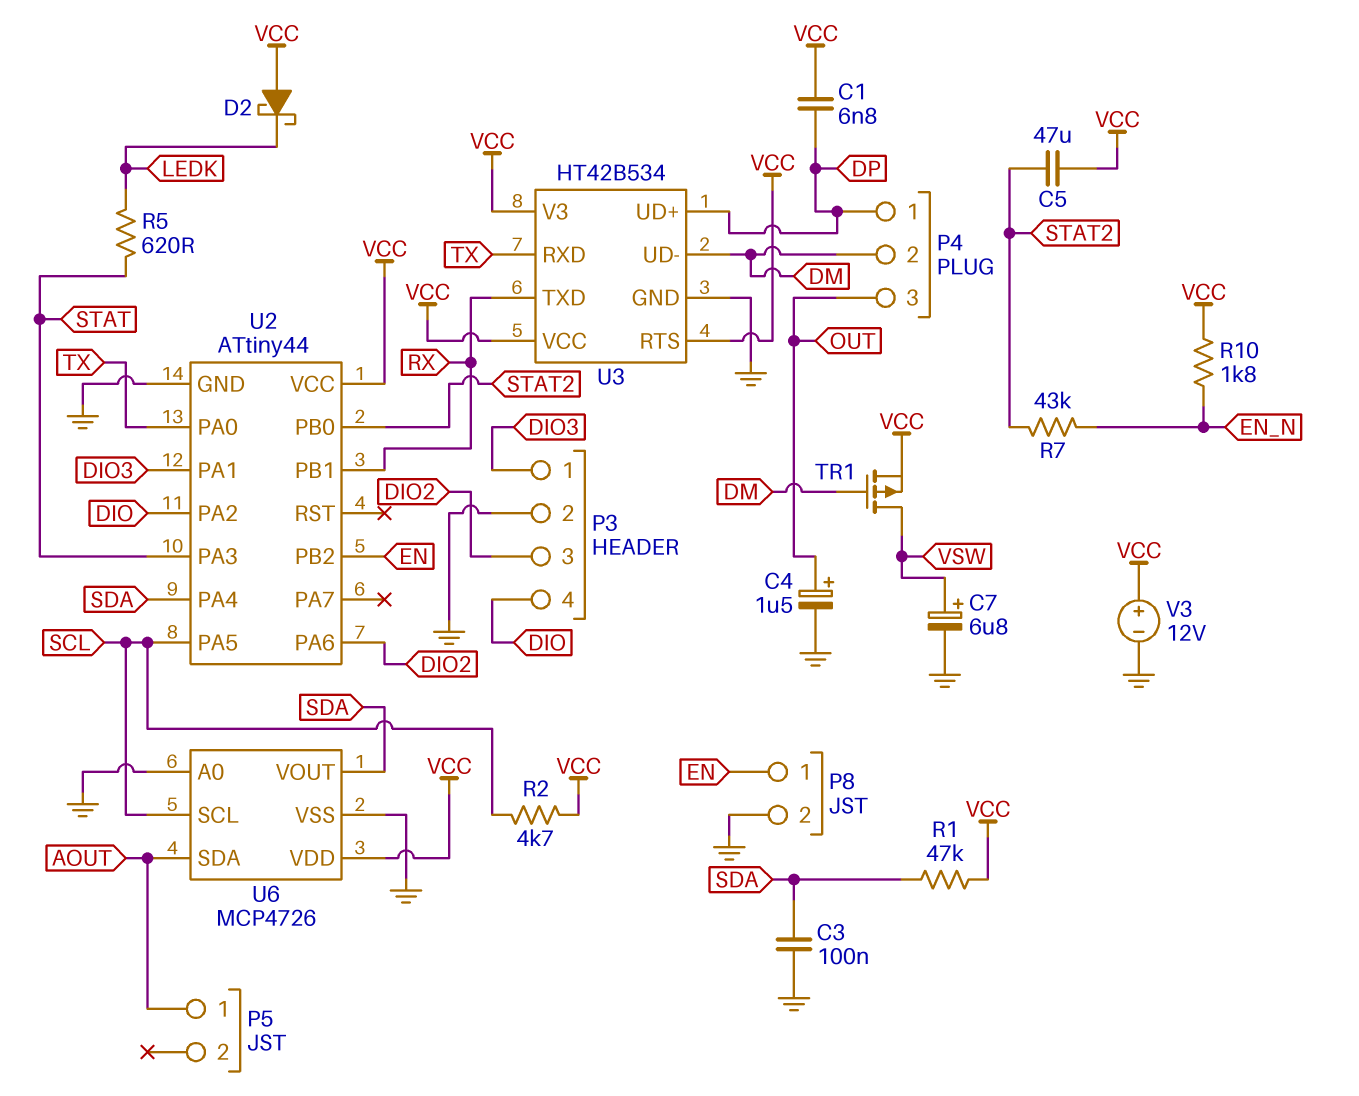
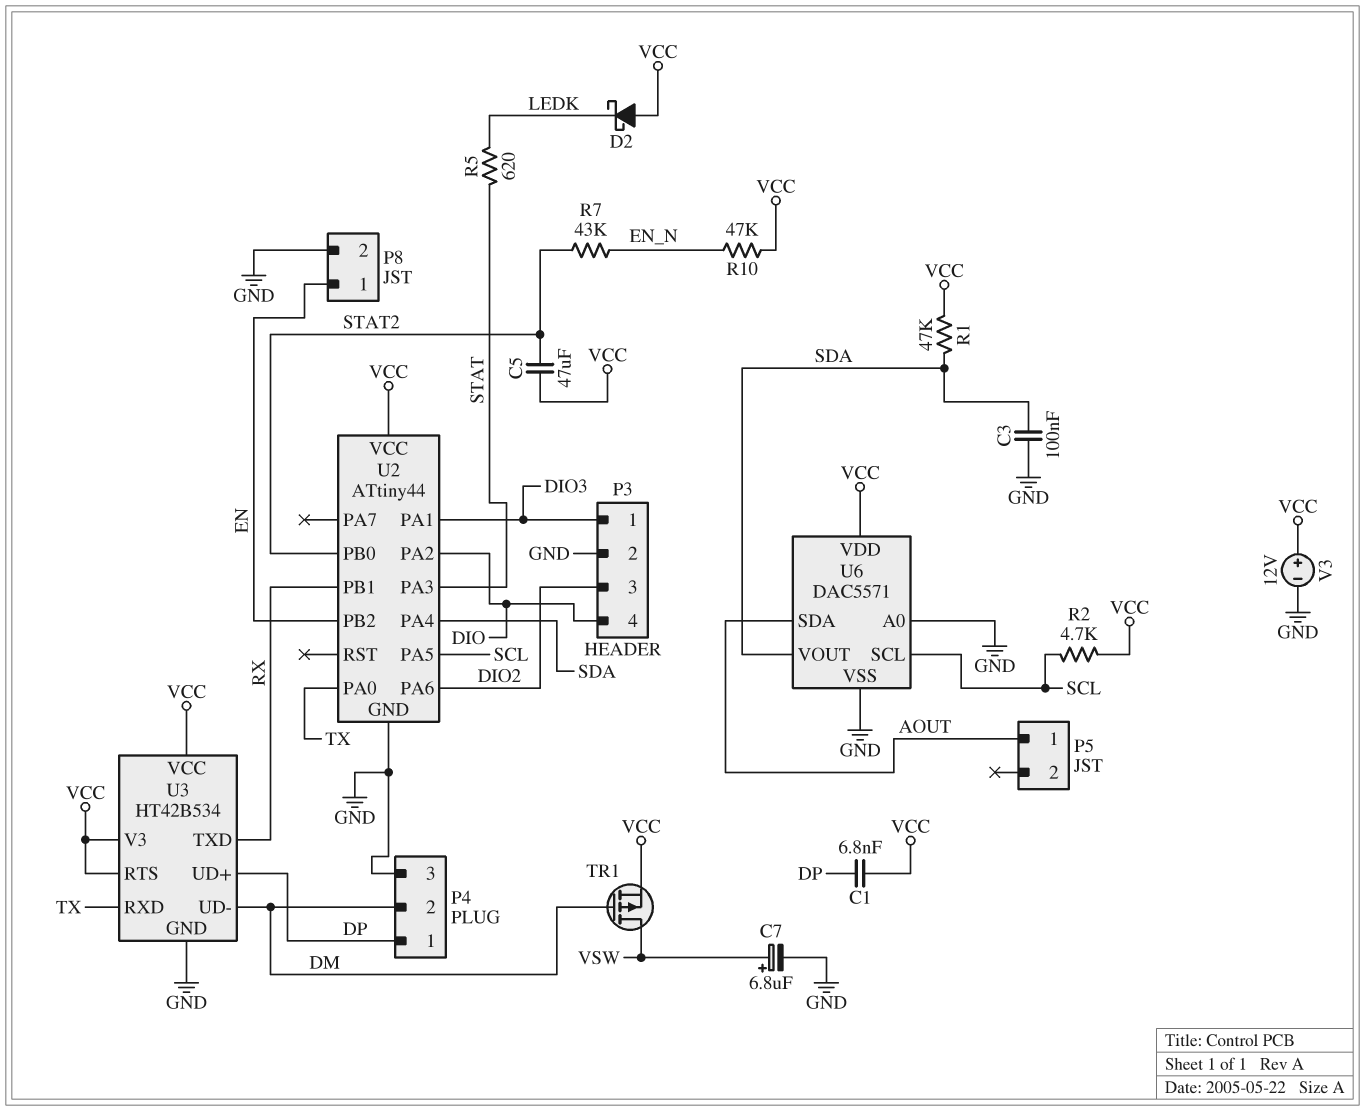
C4: 1.5uF (plus OUT, minus GND) -> none
P4 pin 3: OUT -> GND
R10: 1.8k (EN_N, VCC) -> 47k (EN_N, VCC)
U6: MCP4726 -> DAC5571

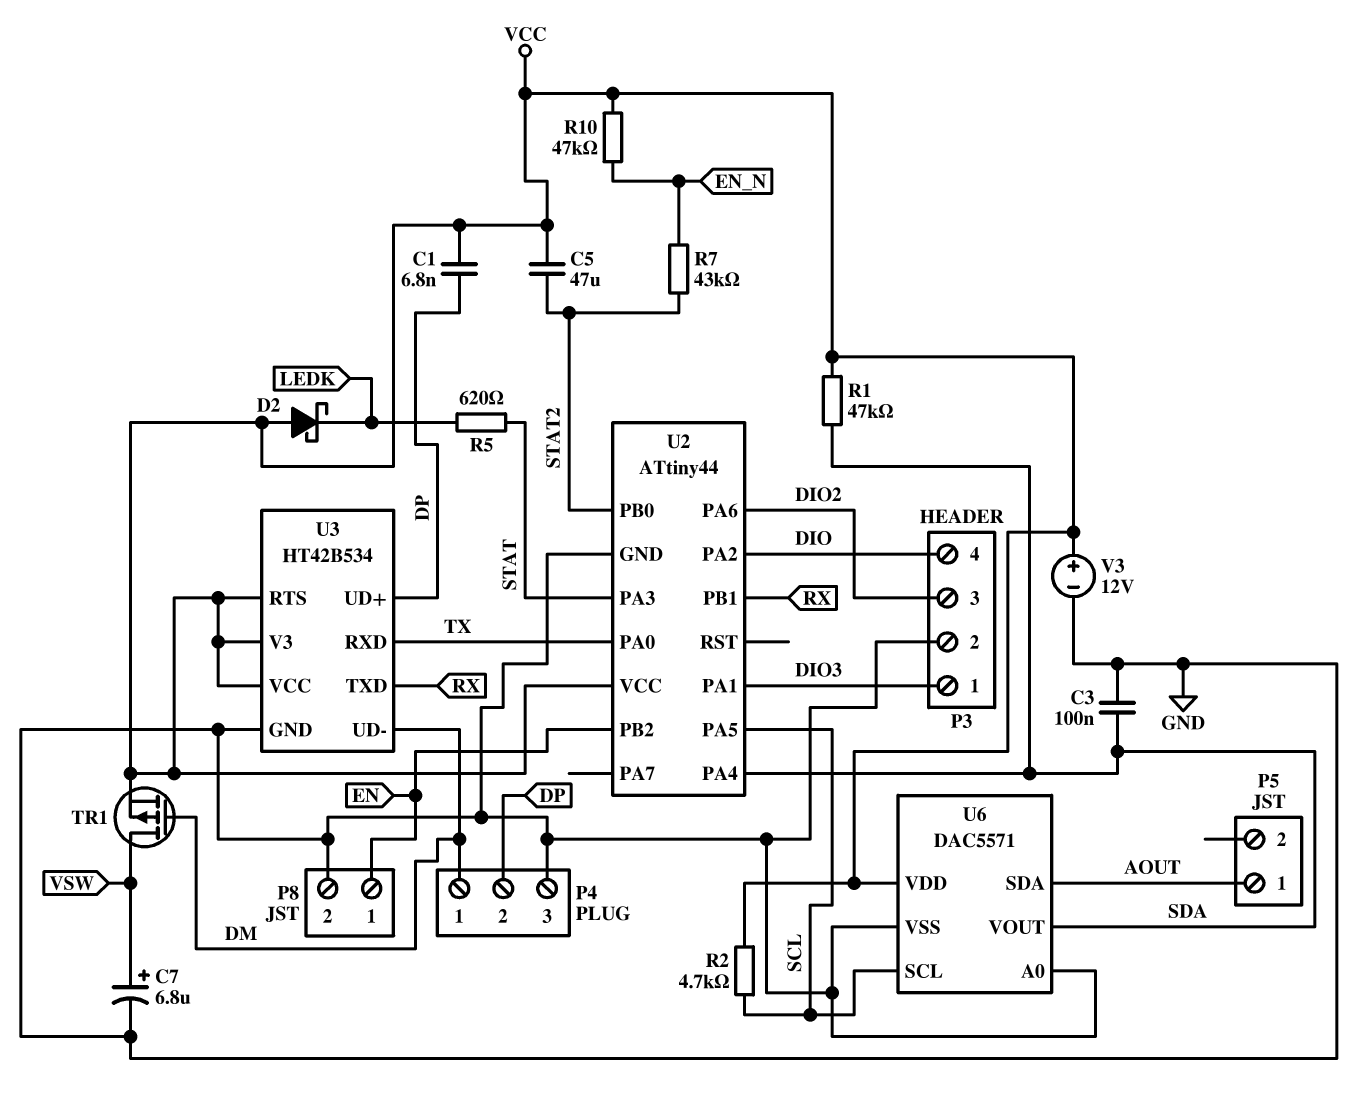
P4 pin 1: DP -> DM
P4 pin 2: DM -> DP

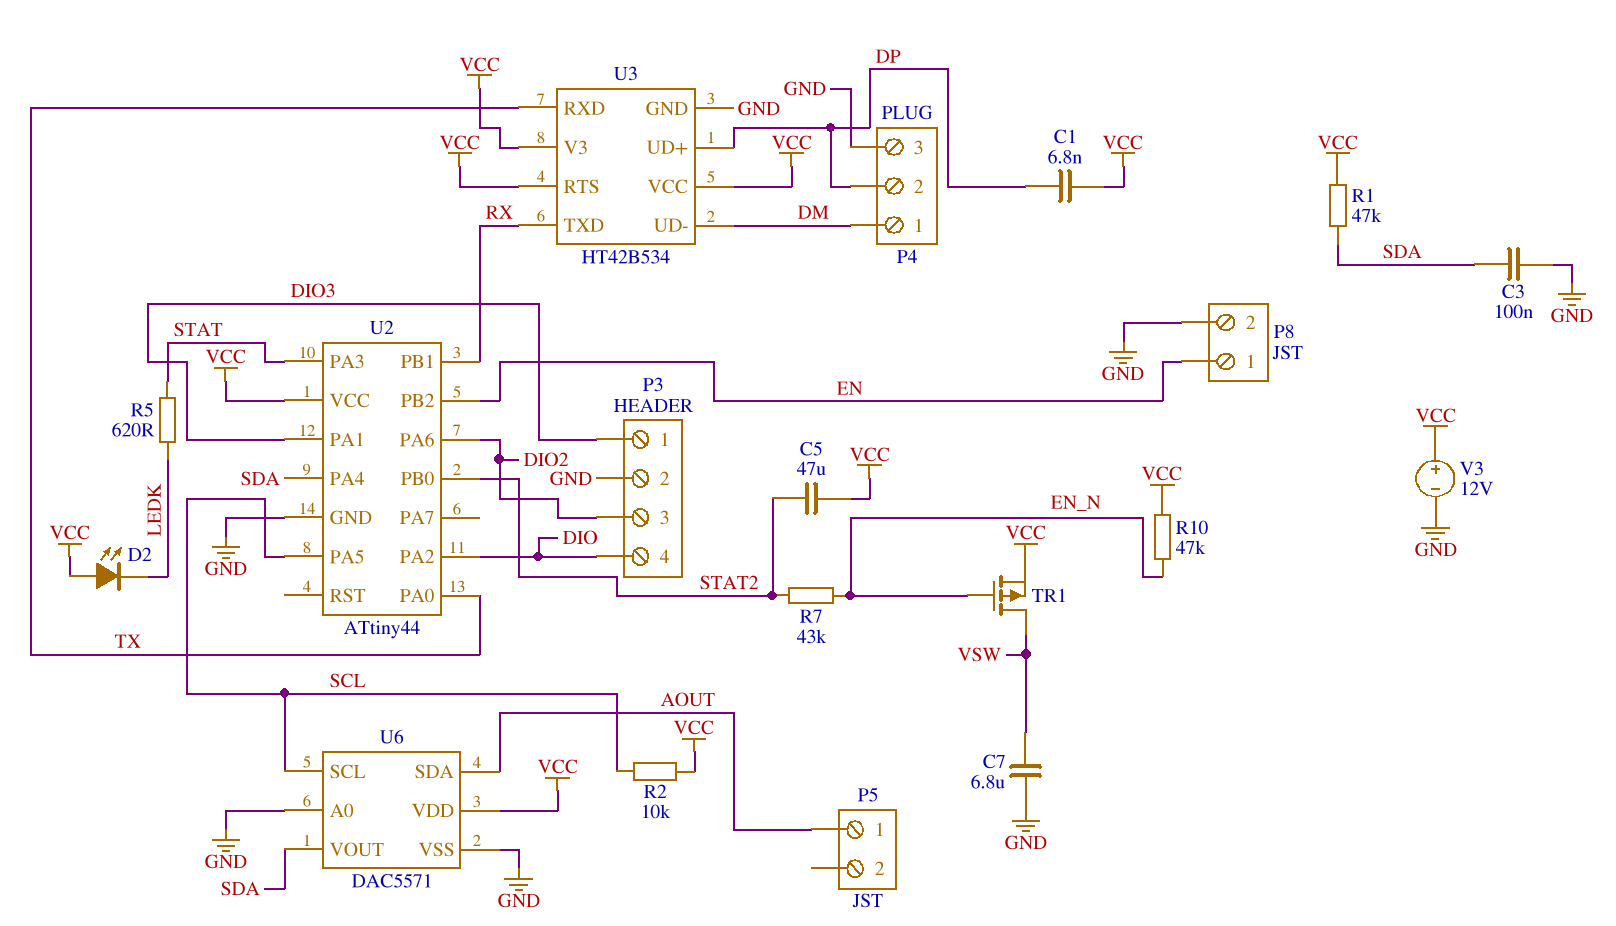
C7: 6.8uF (plus VSW, minus GND) -> 6.8uF (GND, VSW)
D2: schottky (A VCC, K LEDK) -> LED (A VCC, K LEDK)
R2: 4.7k (SCL, VCC) -> 10k (SCL, VCC)
TR1: PMOS (G DM, D VSW, S VCC) -> PMOS (G EN_N, D VSW, S VCC)

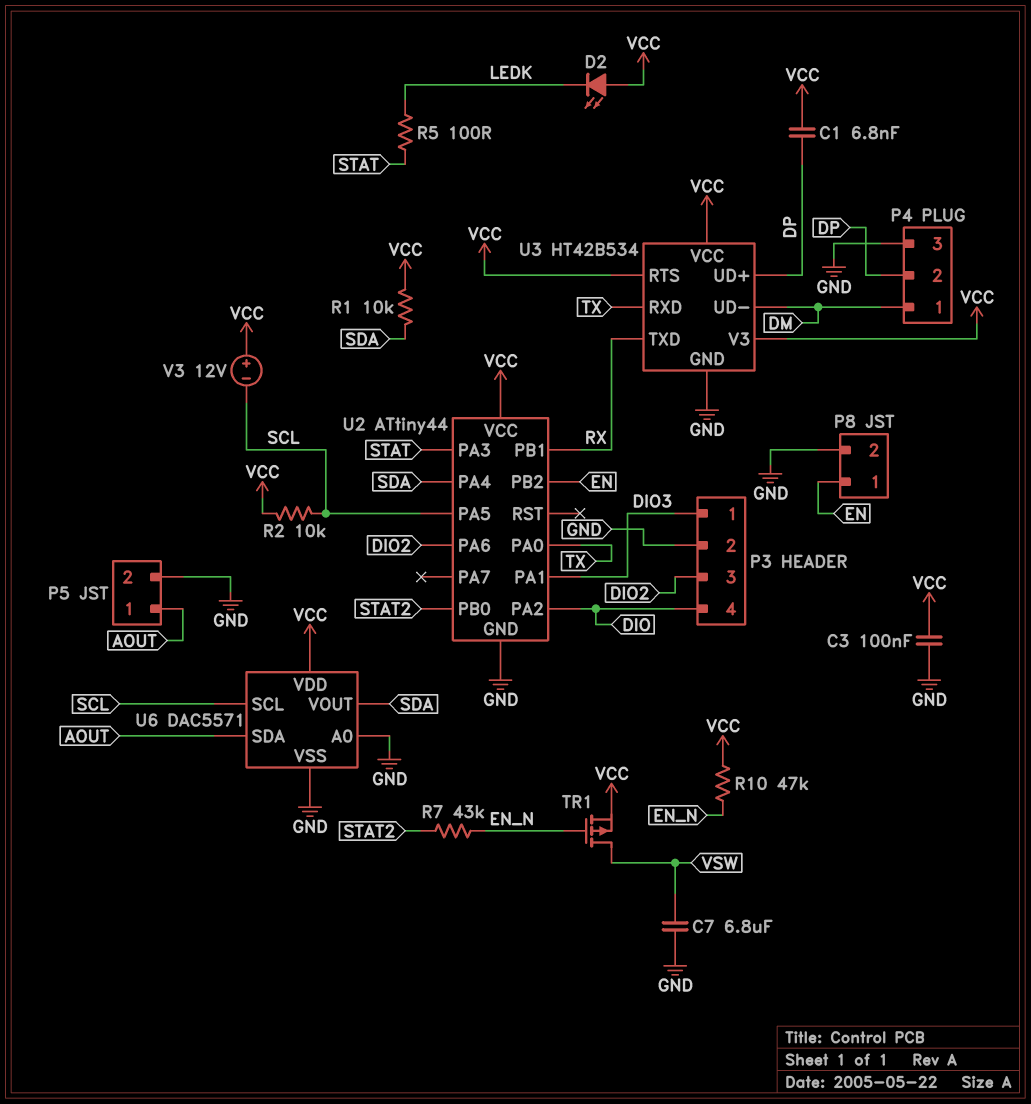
C3: 100nF (GND, SDA) -> 100nF (GND, VCC)
C5: 47uF (STAT2, VCC) -> none
P5 pin 2: none -> GND
R1: 47k (SDA, VCC) -> 10k (SDA, VCC)
R5: 620 (LEDK, STAT) -> 100 (LEDK, STAT)
V3: 12V (plus VCC, minus GND) -> 12V (plus VCC, minus SCL)

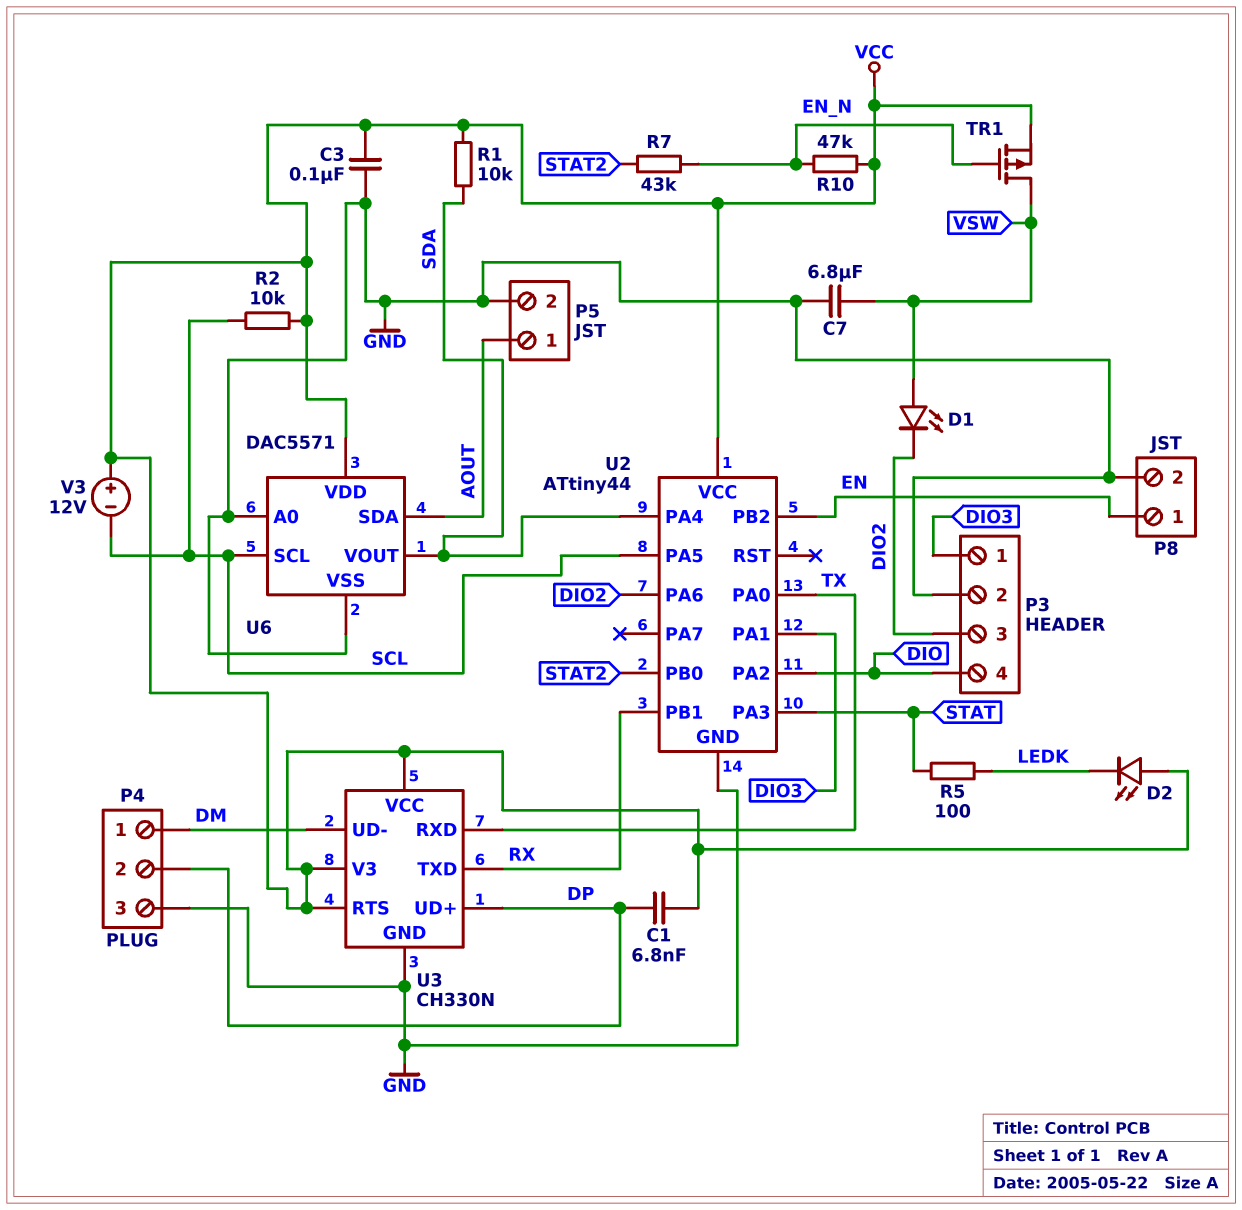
D1: none -> LED (A VSW, K DIO2)
U3: HT42B534 -> CH330N

